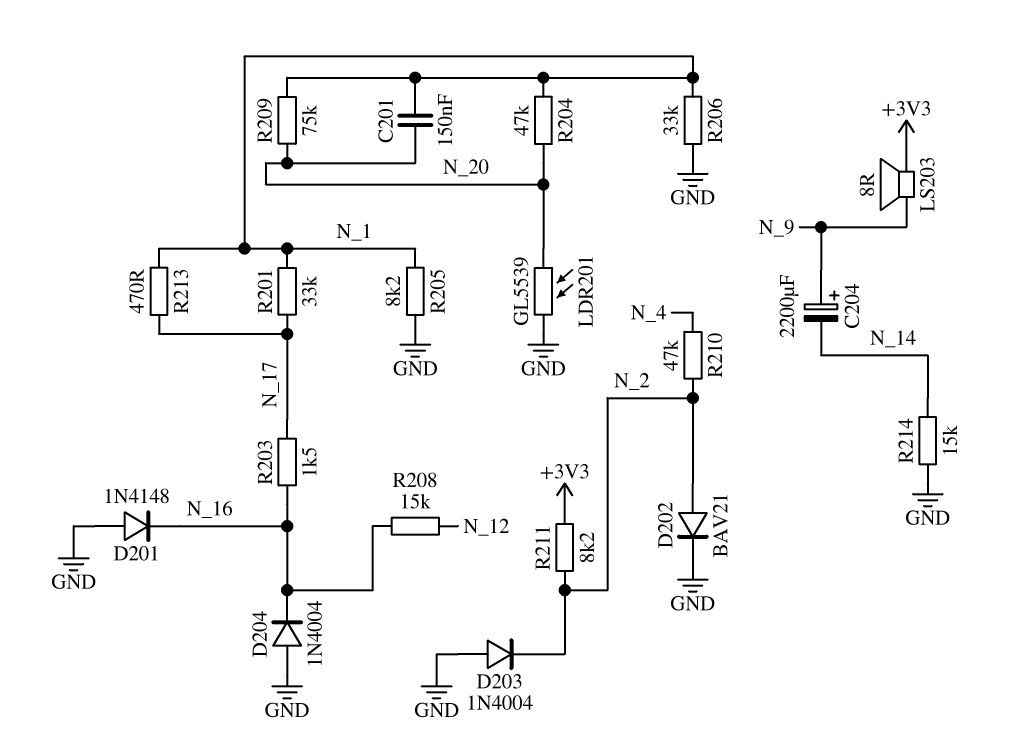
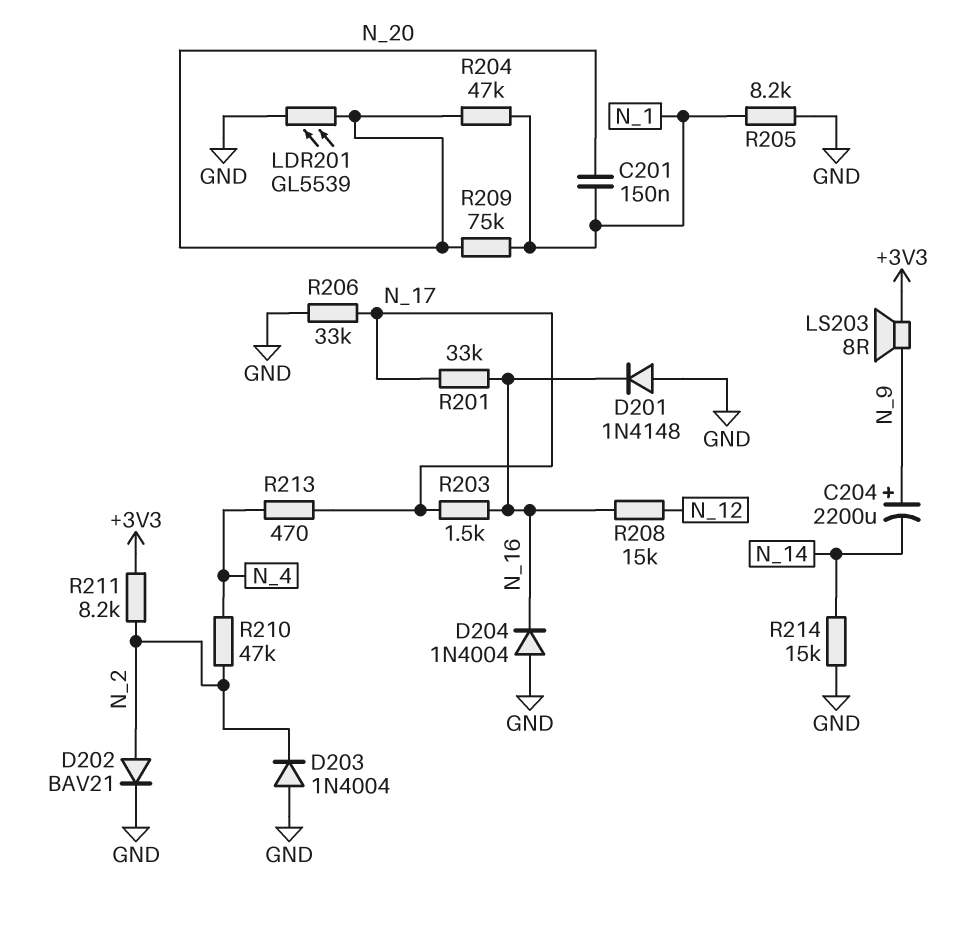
R201: 33k (N_1, N_17) -> 33k (N_16, N_17)
R206: 33k (GND, N_1) -> 33k (GND, N_17)
R213: 470 (N_1, N_17) -> 470 (N_4, N_17)

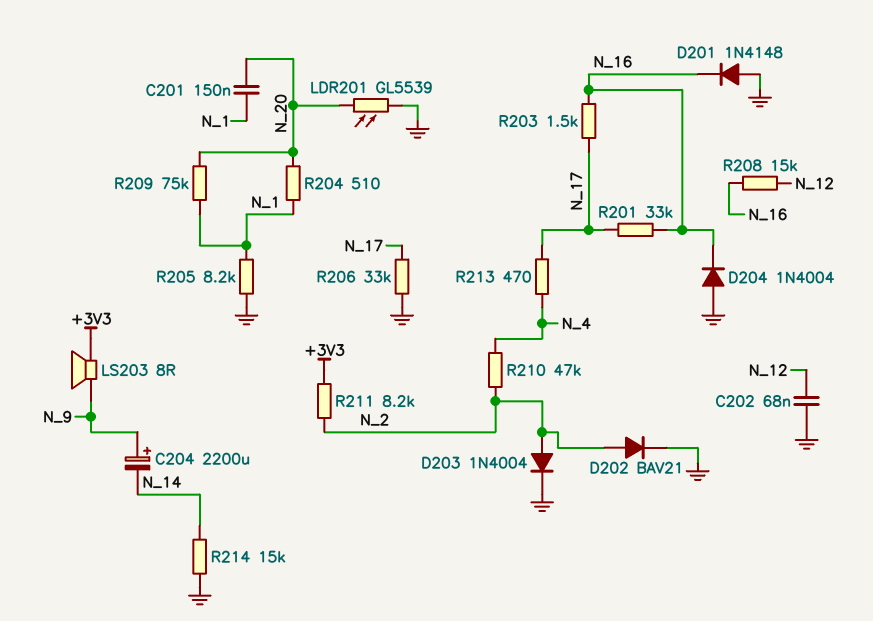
C202: none -> 68nF (GND, N_12)
D203: diode 1N4004 (A GND, K N_2) -> diode 1N4004 (A N_2, K GND)
R204: 47k (N_1, N_20) -> 510 (N_1, N_20)

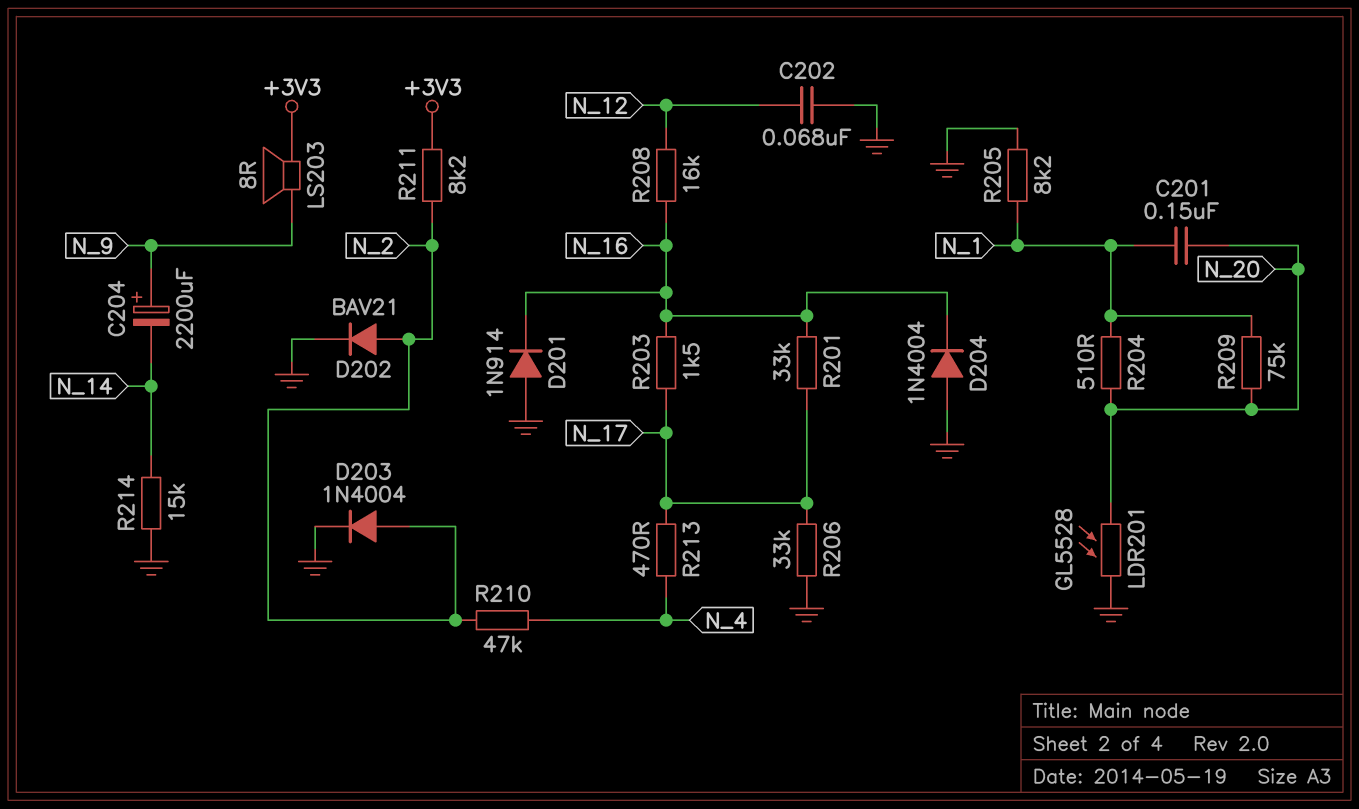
D201: diode 1N4148 (A GND, K N_16) -> diode 1N914 (A GND, K N_16)
LDR201: GL5539 (GND, N_20) -> GL5528 (GND, N_20)
R208: 15k (N_12, N_16) -> 16k (N_12, N_16)

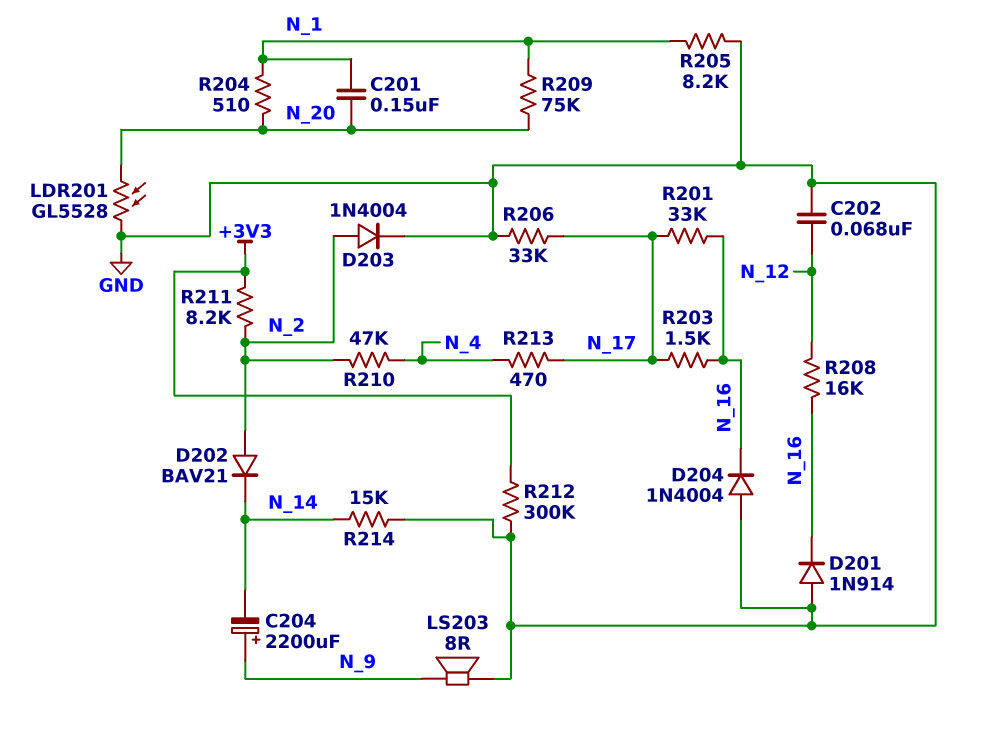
D202: diode BAV21 (A N_2, K GND) -> diode BAV21 (A N_2, K N_14)
LS203: speaker 8R (+3V3, N_9) -> speaker 8R (GND, N_9)
R212: none -> 300k (+3V3, GND)

